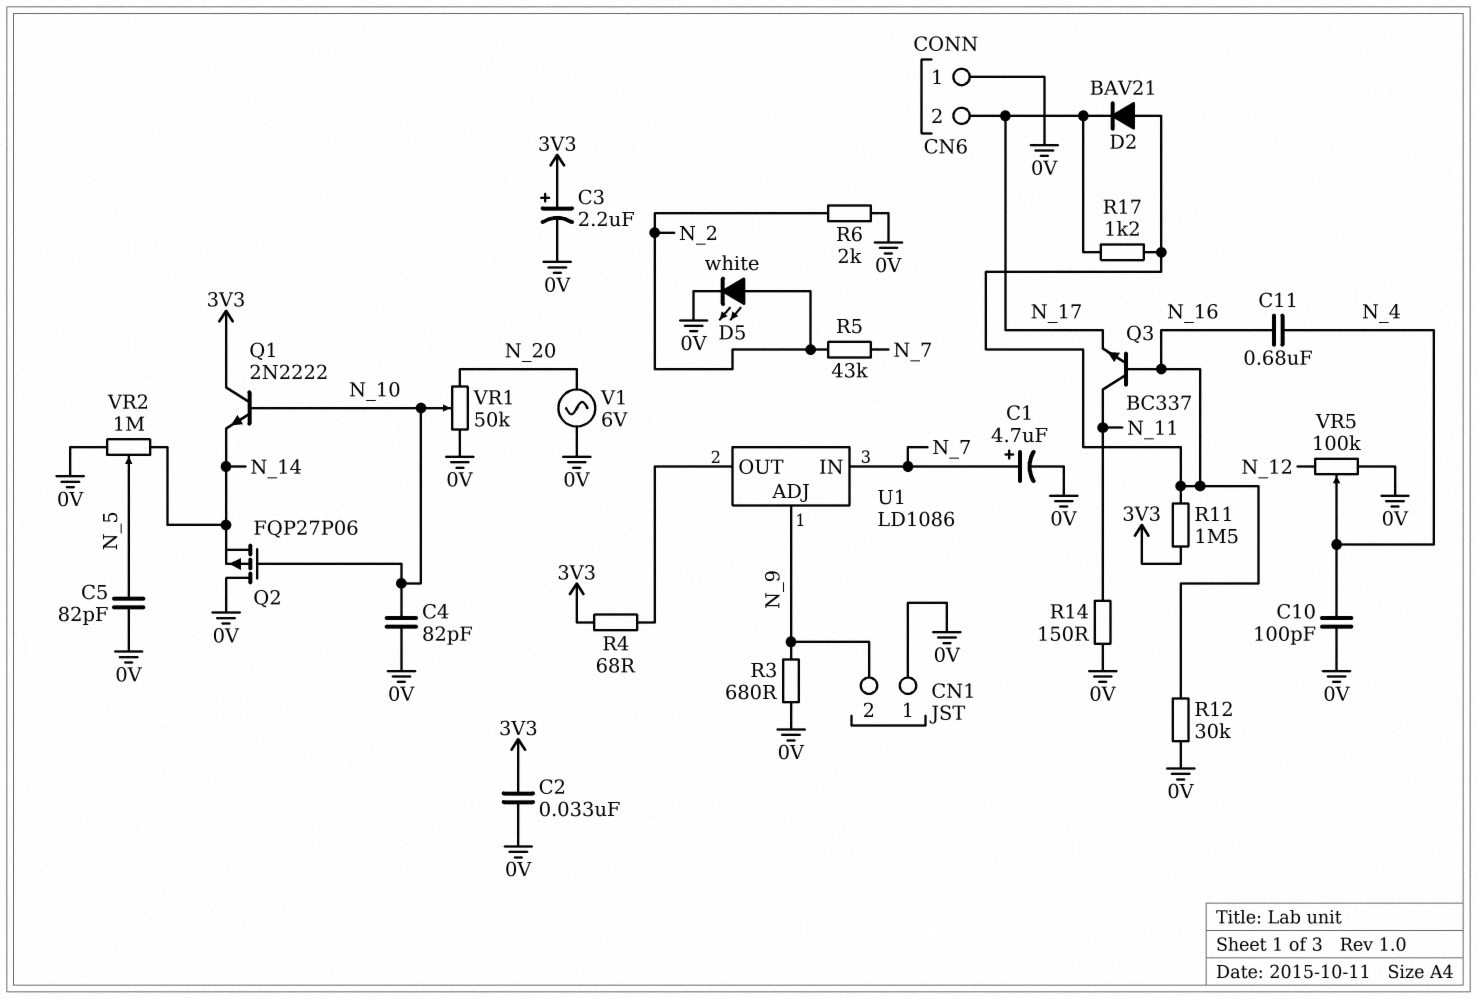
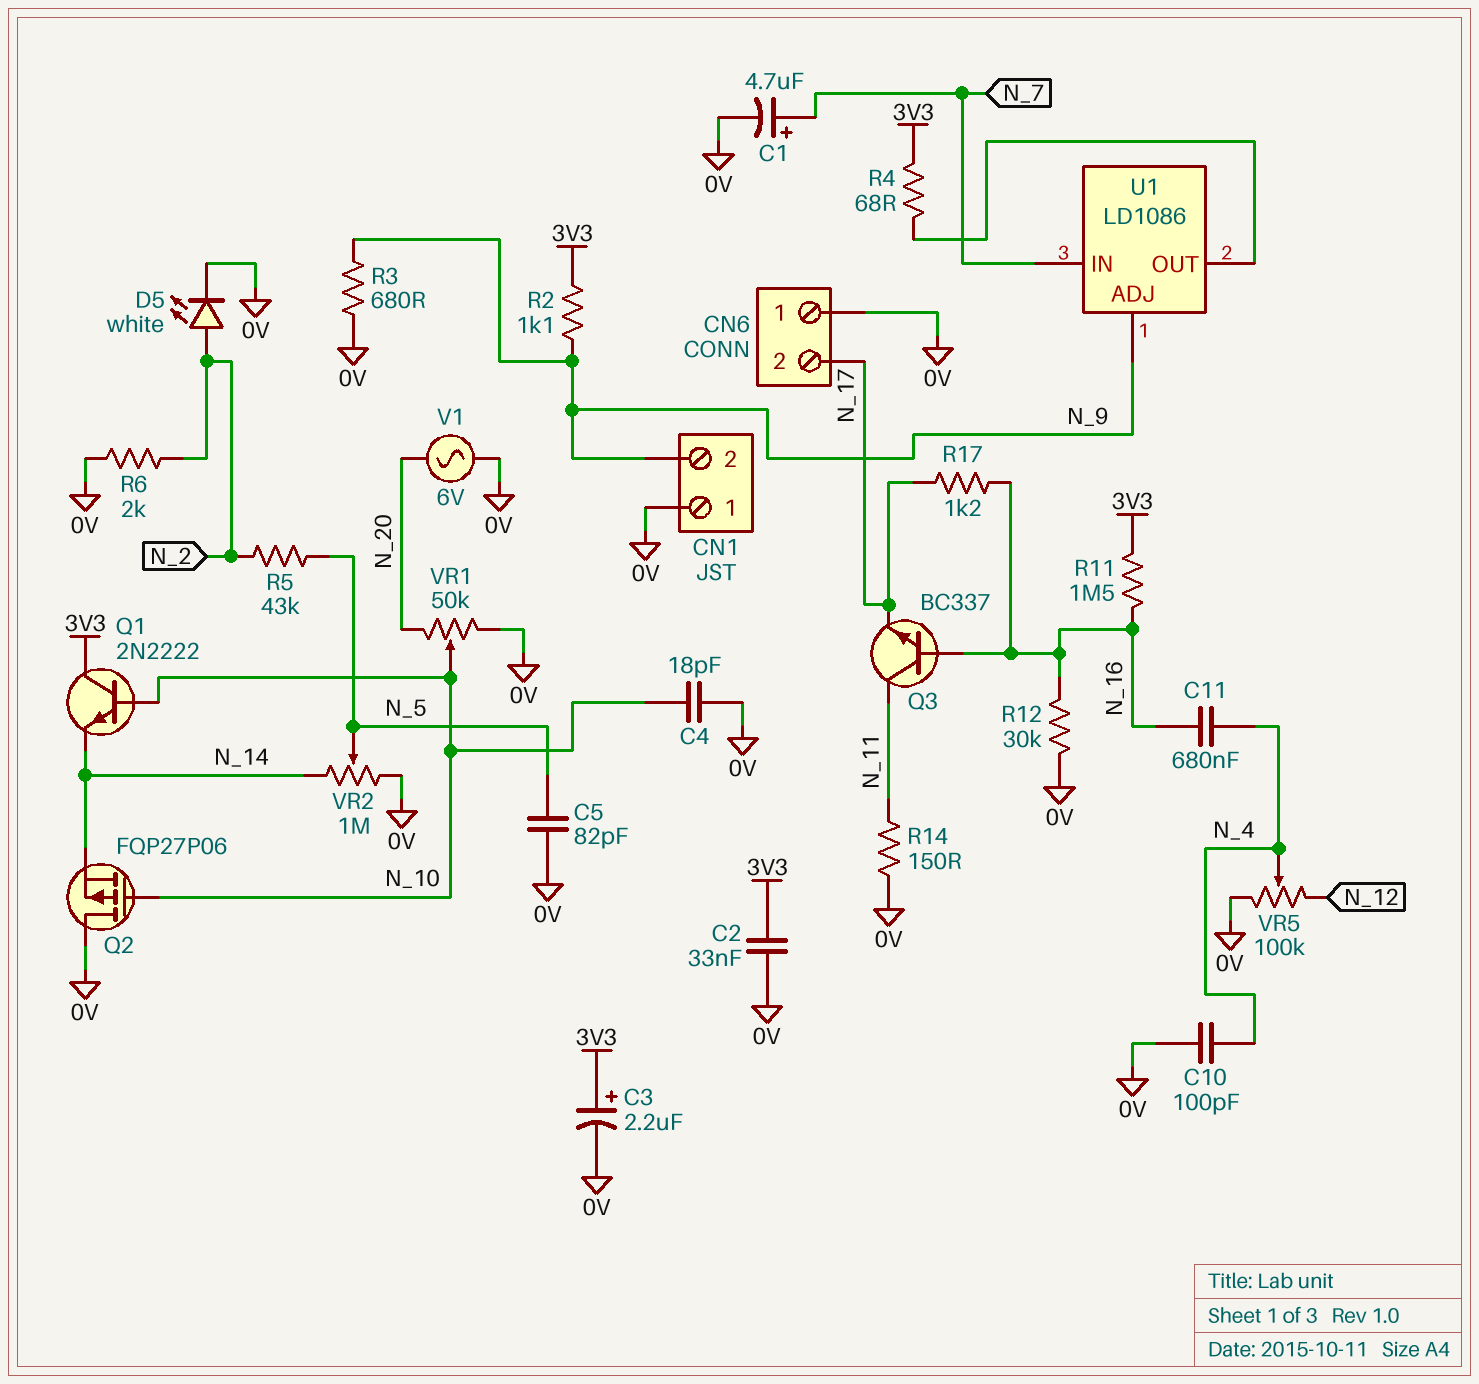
C4: 82pF (0V, N_10) -> 18pF (0V, N_10)
D2: diode BAV21 (A N_16, K N_17) -> none
R2: none -> 1.1k (3V3, N_9)
R5: 43k (N_2, N_7) -> 43k (N_2, N_5)

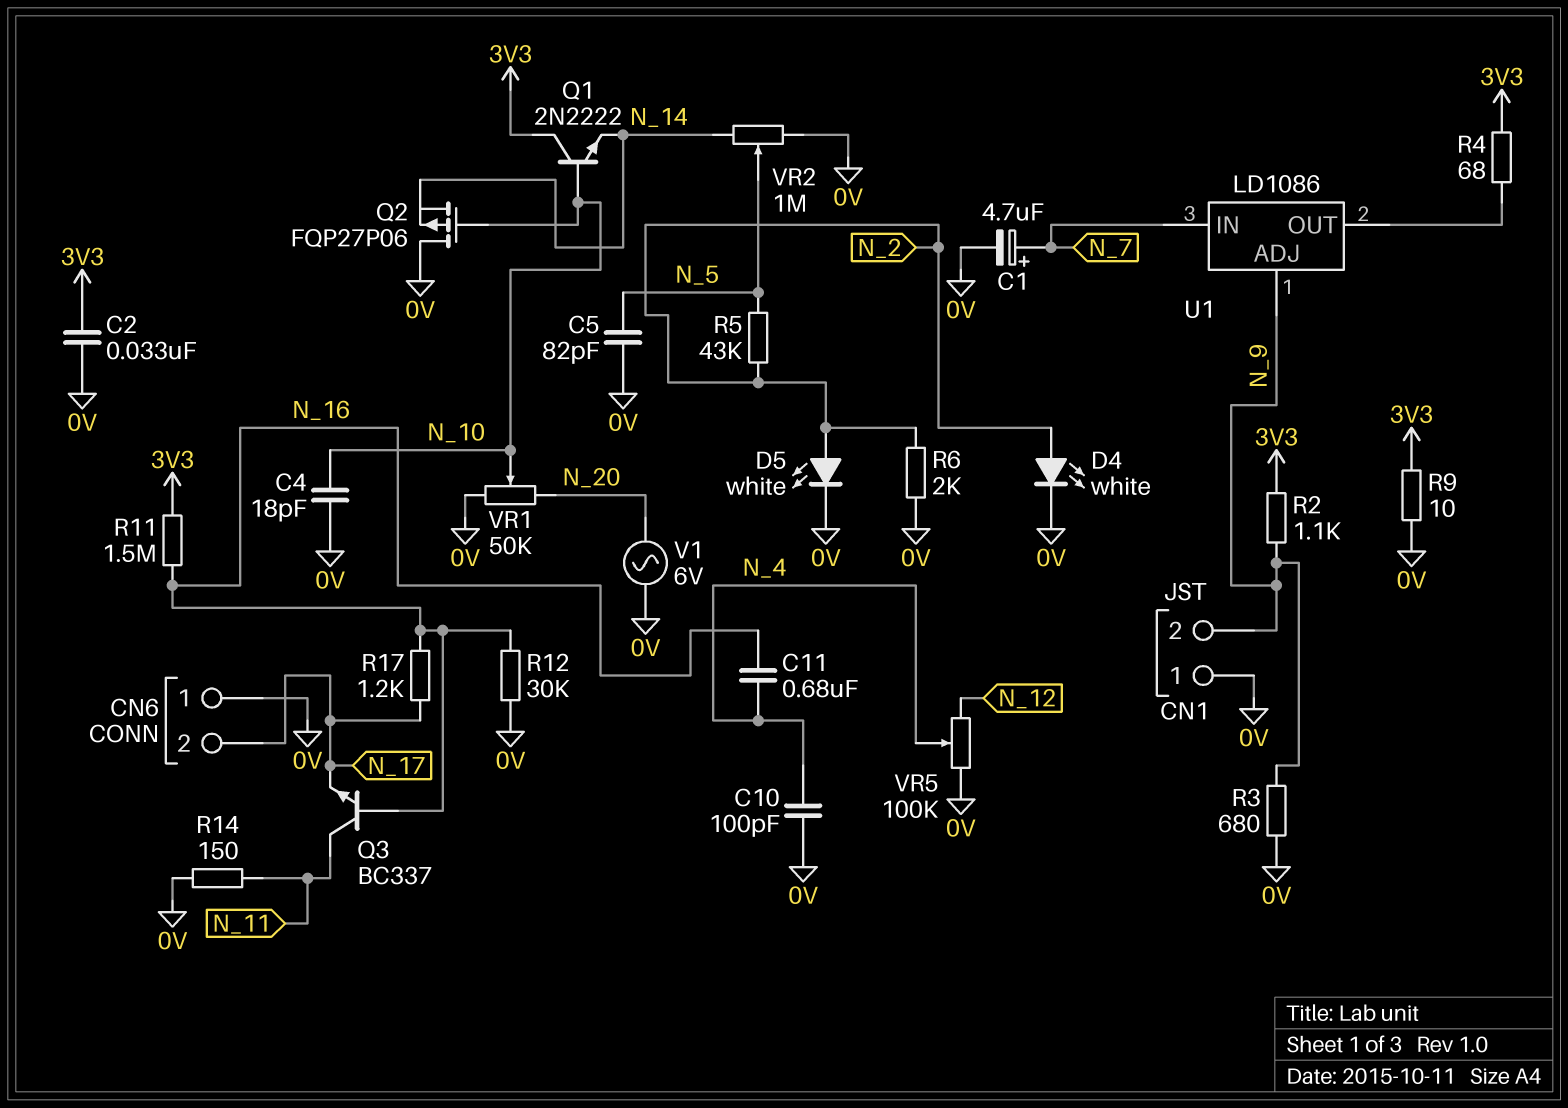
C3: 2.2uF (plus 3V3, minus 0V) -> none
D4: none -> LED white (A N_2, K 0V)
R9: none -> 10 (0V, 3V3)

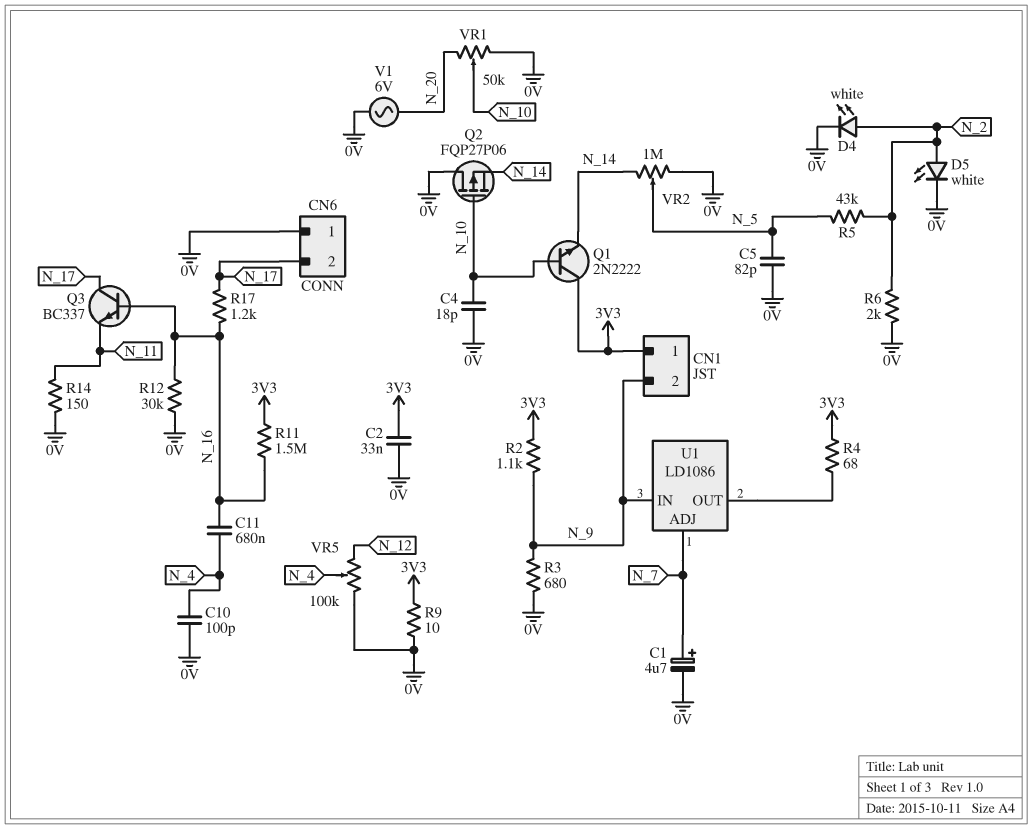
CN1 pin 1: 0V -> 3V3
Q3: NPN BC337 (B N_16, C N_11, E N_17) -> NPN BC337 (B N_16, C N_17, E N_11)
U1 pin ADJ: N_9 -> N_7
U1 pin IN: N_7 -> N_9

